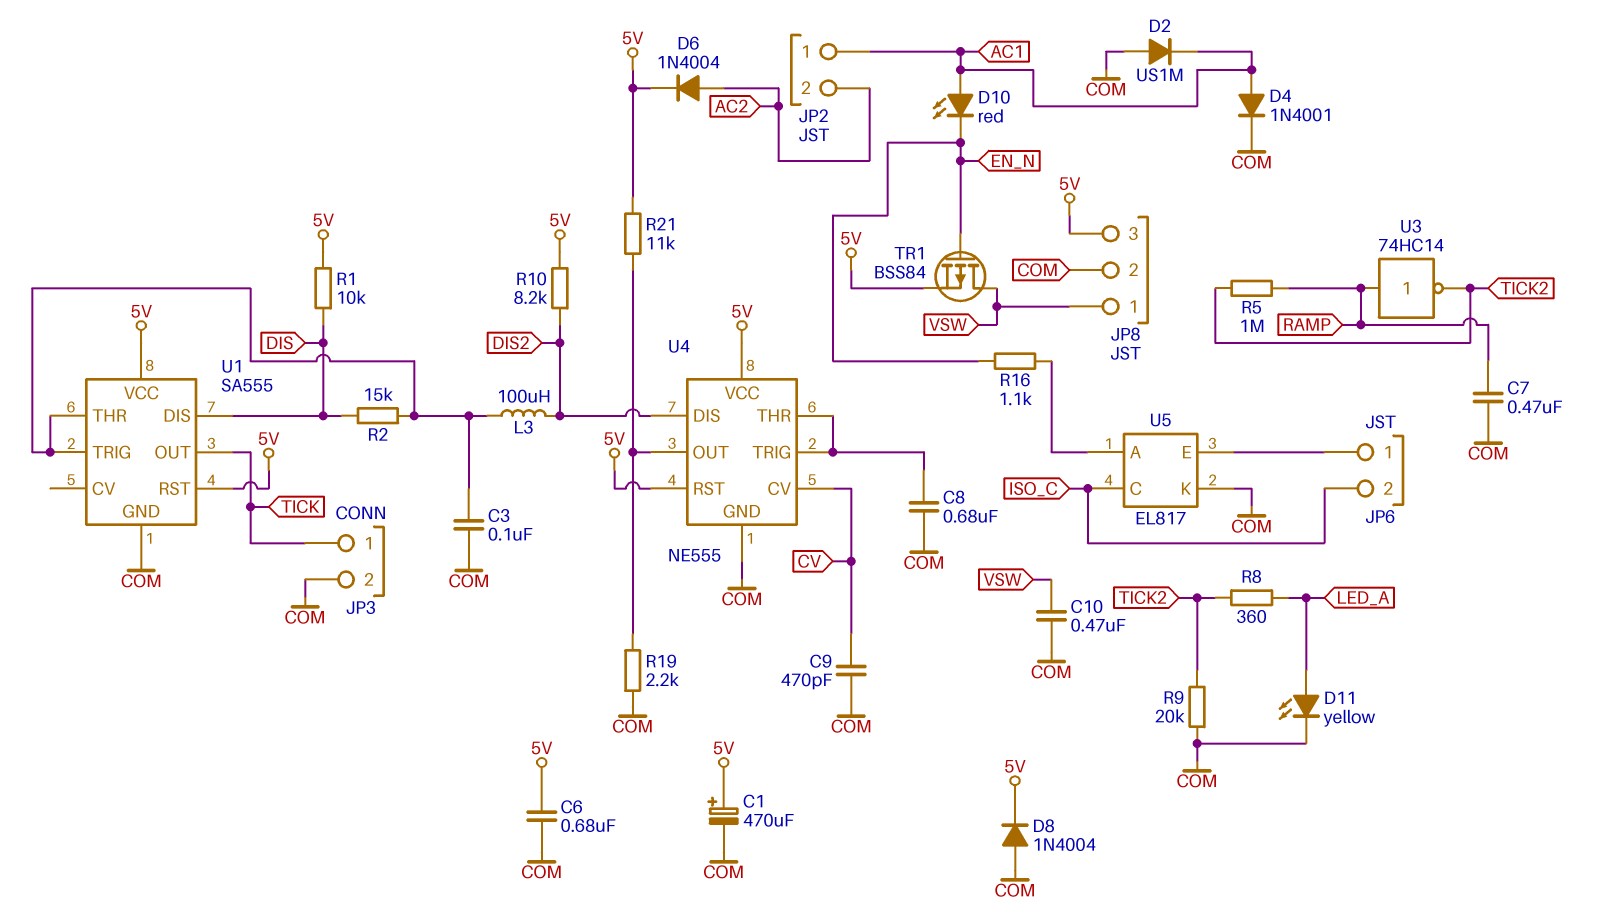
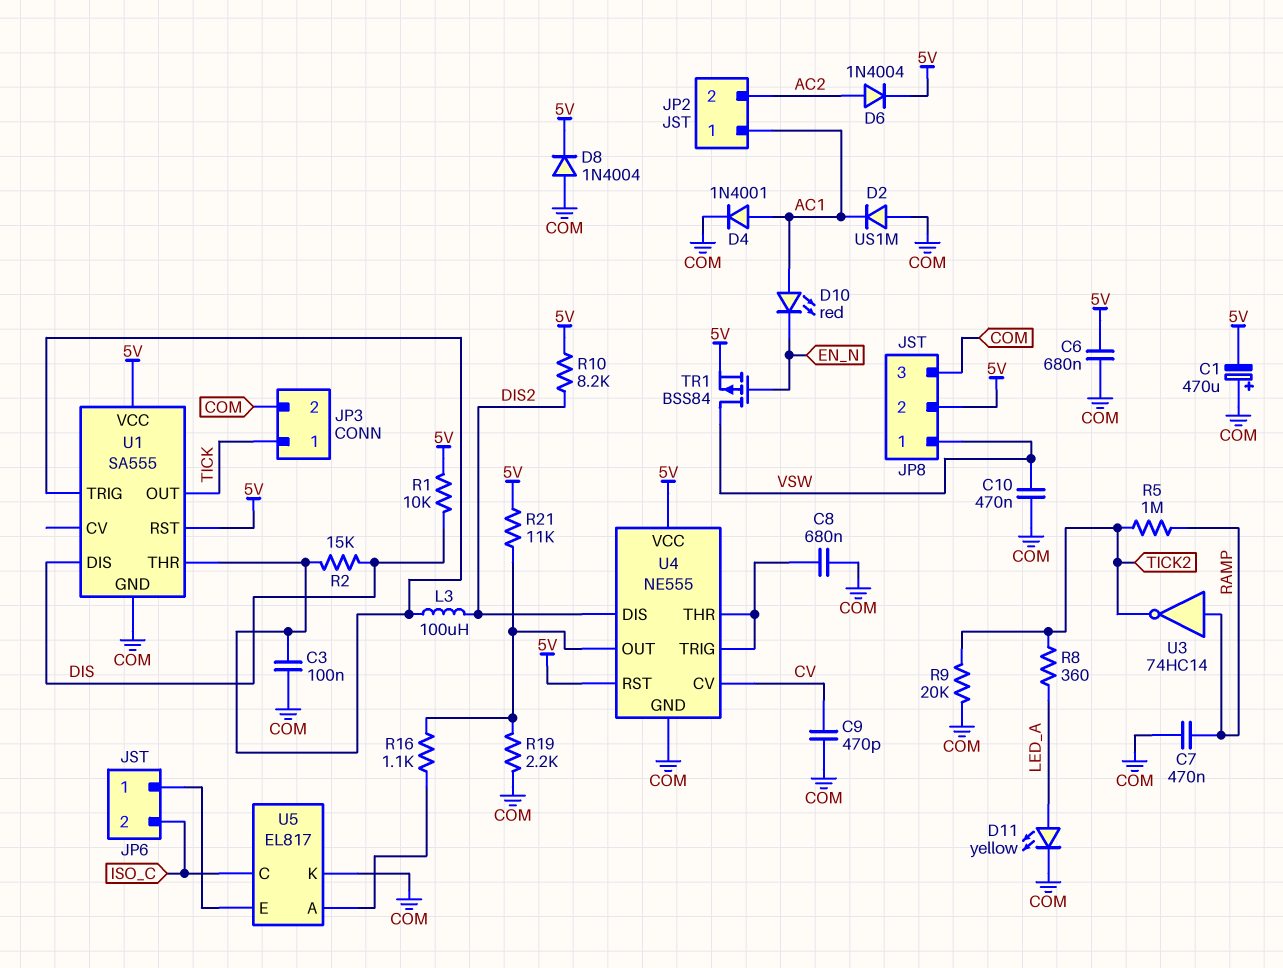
C1: 470uF (plus 5V, minus COM) -> 470uF (plus COM, minus 5V)
JP8 pin 2: COM -> 5V
JP8 pin 3: 5V -> COM
R16: 1.1k (EN_N, U5/A) -> 1.1k (U4/OUT, U5/A)

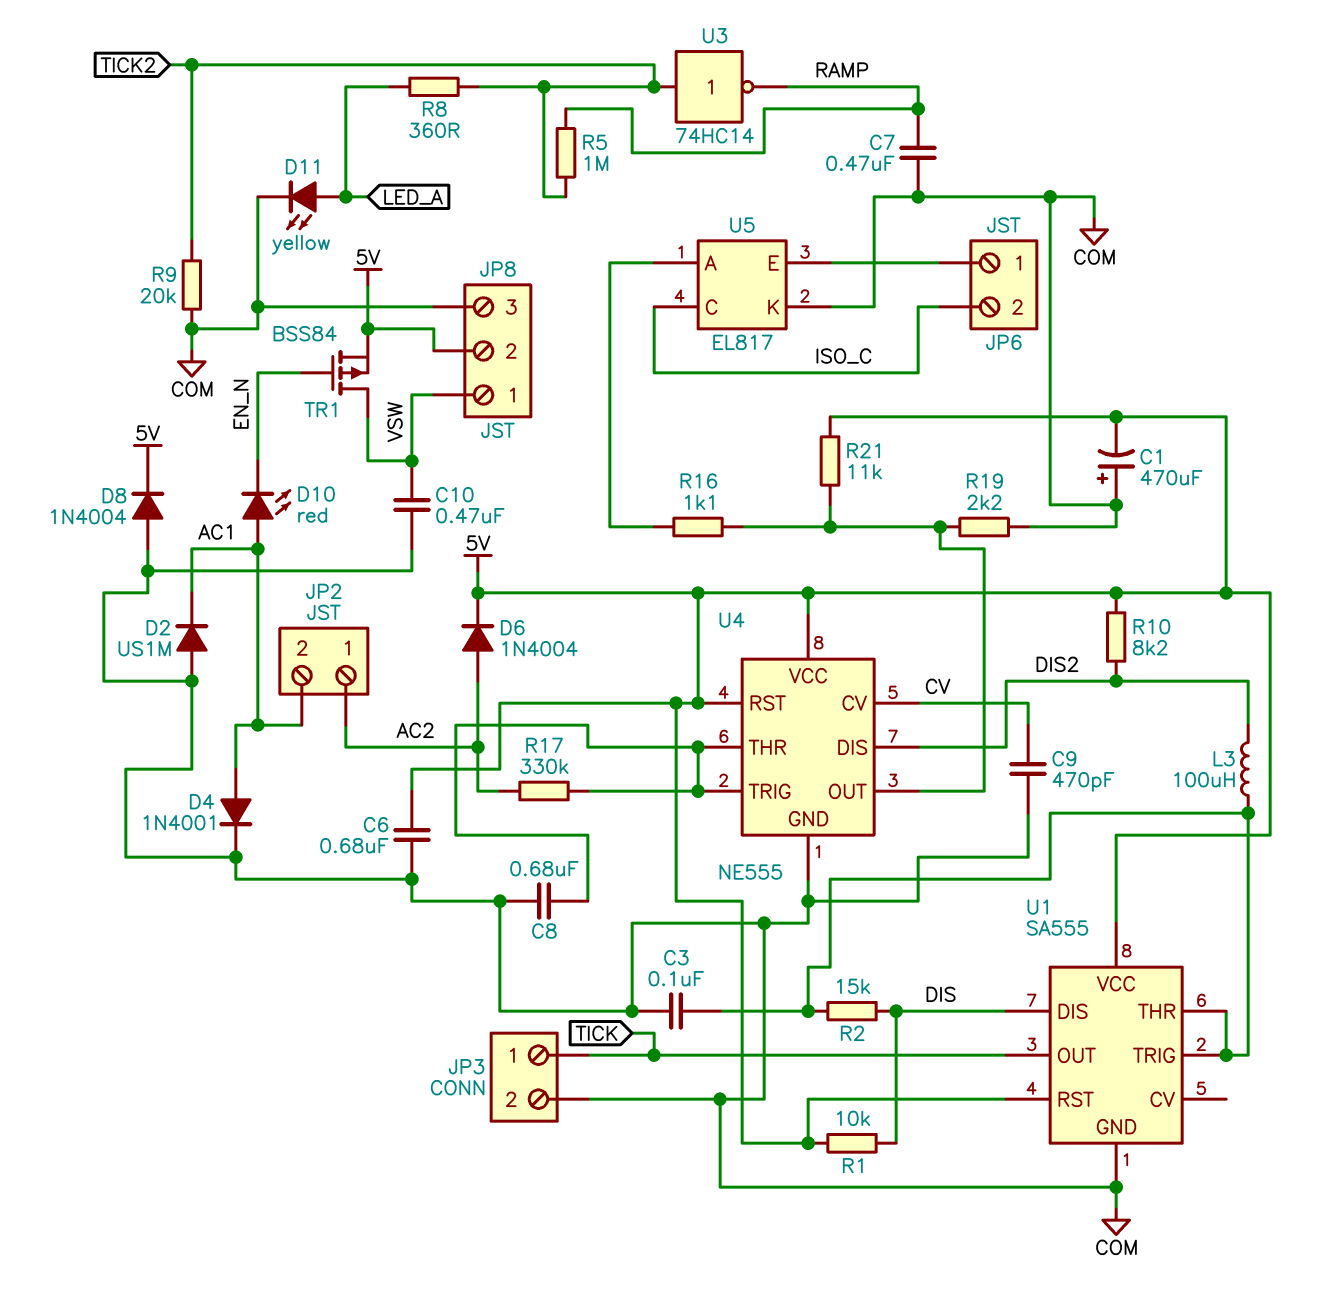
JP2 pin 1: AC1 -> AC2
JP2 pin 2: AC2 -> AC1
R17: none -> 330k (AC2, U4/THR)
U3: NOT 74HC14 (in RAMP, out TICK2) -> NOT 74HC14 (in TICK2, out RAMP)

